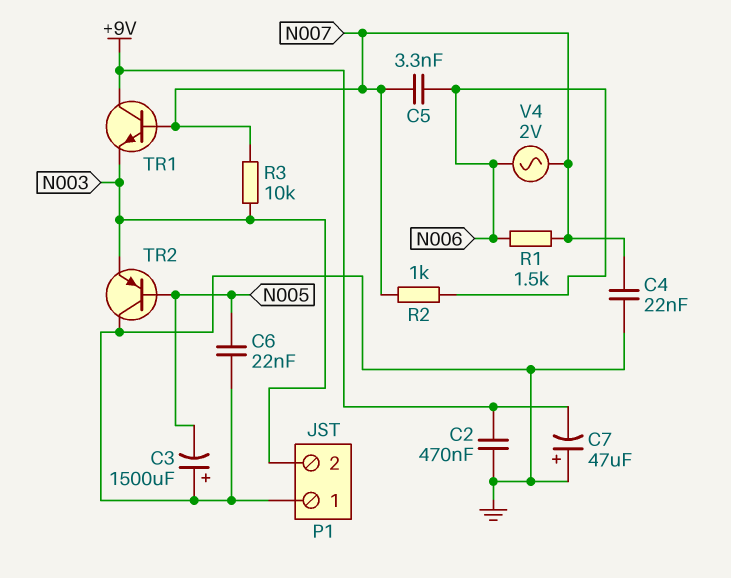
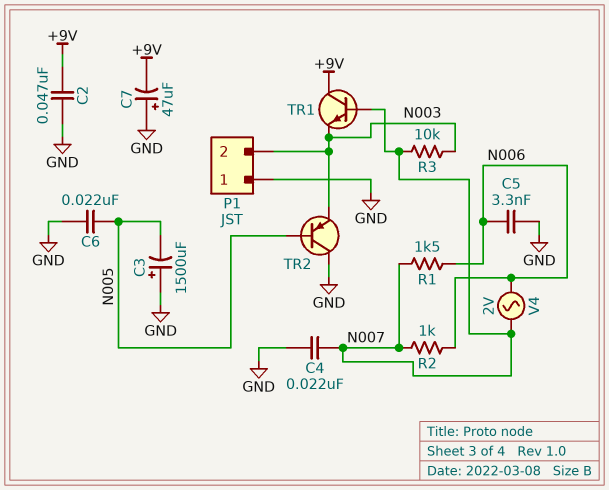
C2: 470nF (+9V, GND) -> 47nF (+9V, GND)
C5: 3.3nF (N006, N007) -> 3.3nF (GND, N006)

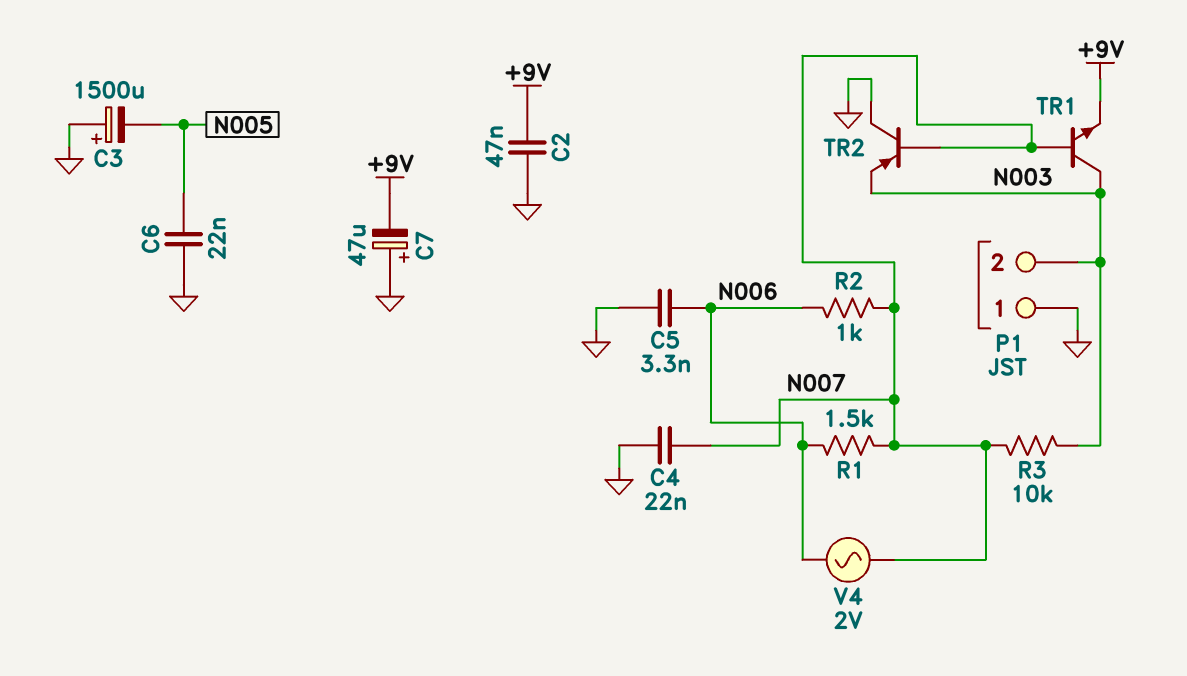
TR1: NPN (B N007, C +9V, E N003) -> NPN (B N007, C N003, E +9V)
TR2: PNP (B N005, C GND, E N003) -> PNP (B N007, C GND, E N003)

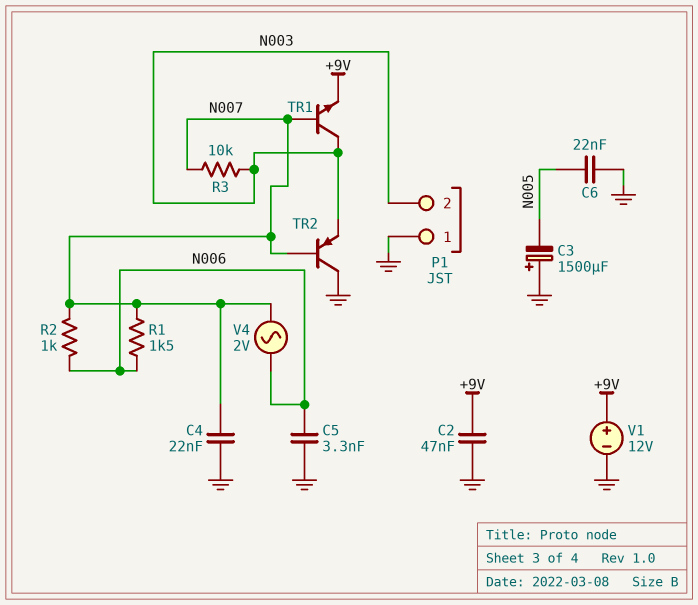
C7: 47uF (plus GND, minus +9V) -> none
V1: none -> 12V (plus +9V, minus GND)

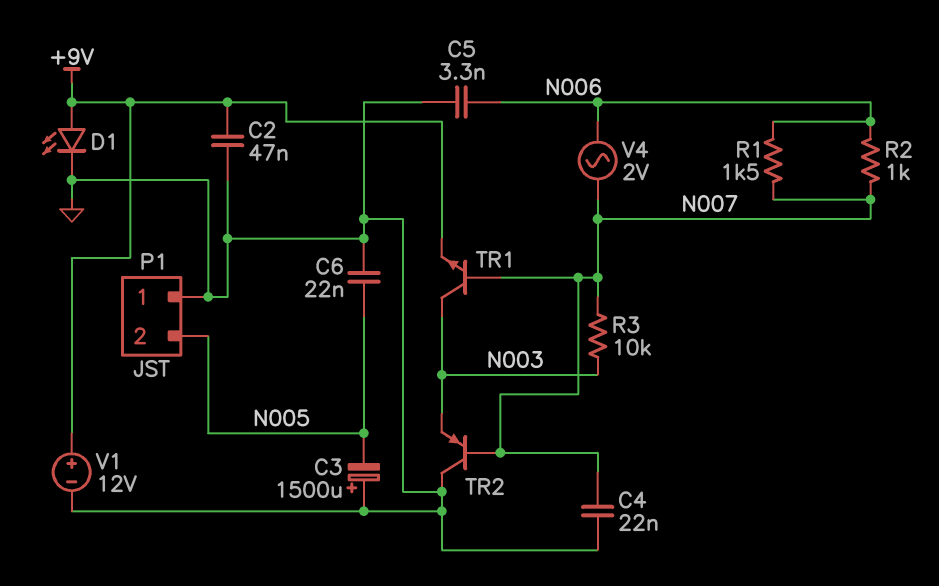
D1: none -> LED (A +9V, K GND)
P1 pin 2: N003 -> N005

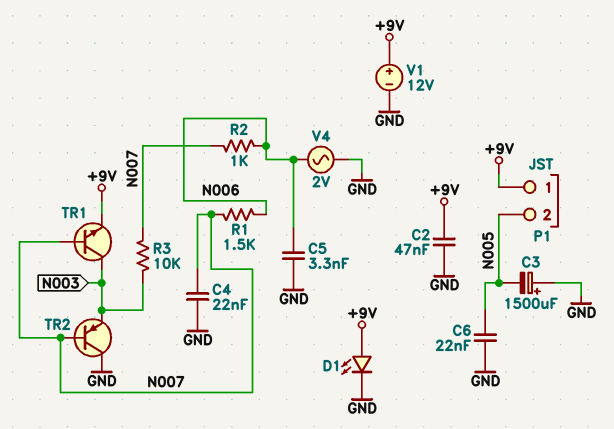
P1 pin 1: GND -> +9V
V4: AC 2V (N006, N007) -> AC 2V (GND, N006)

